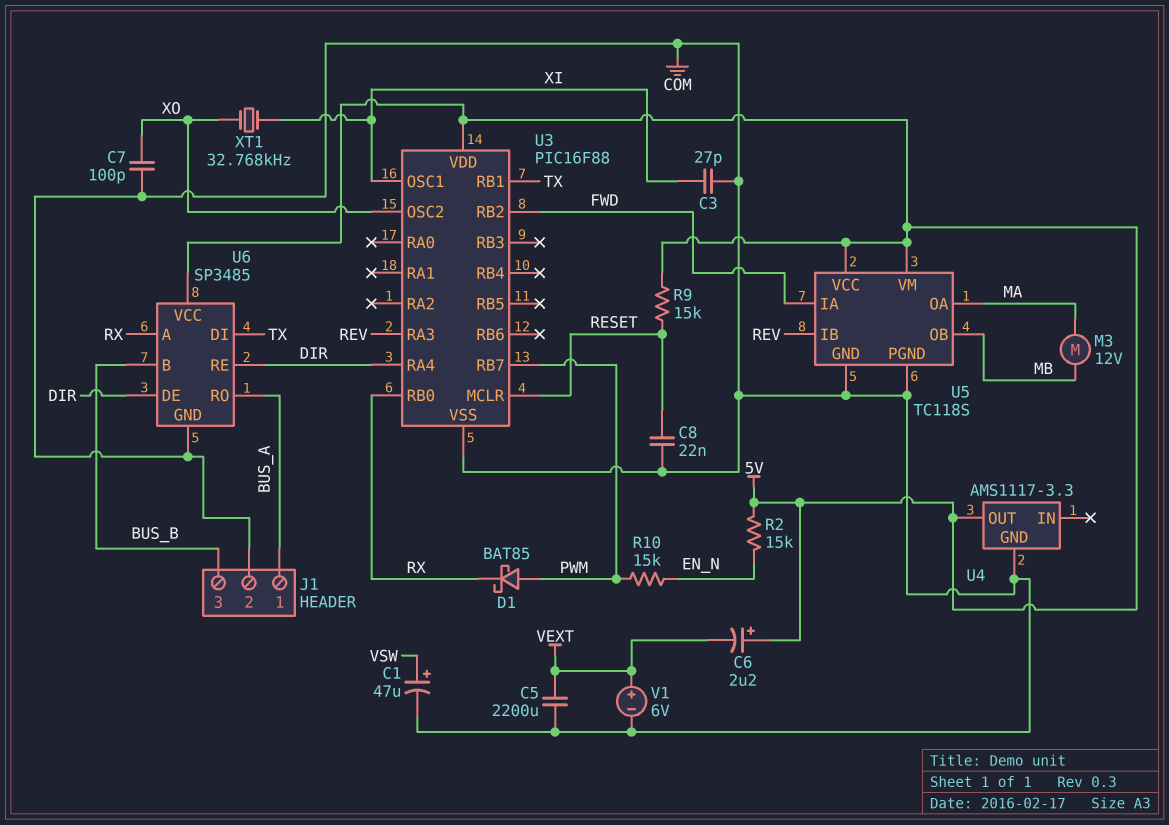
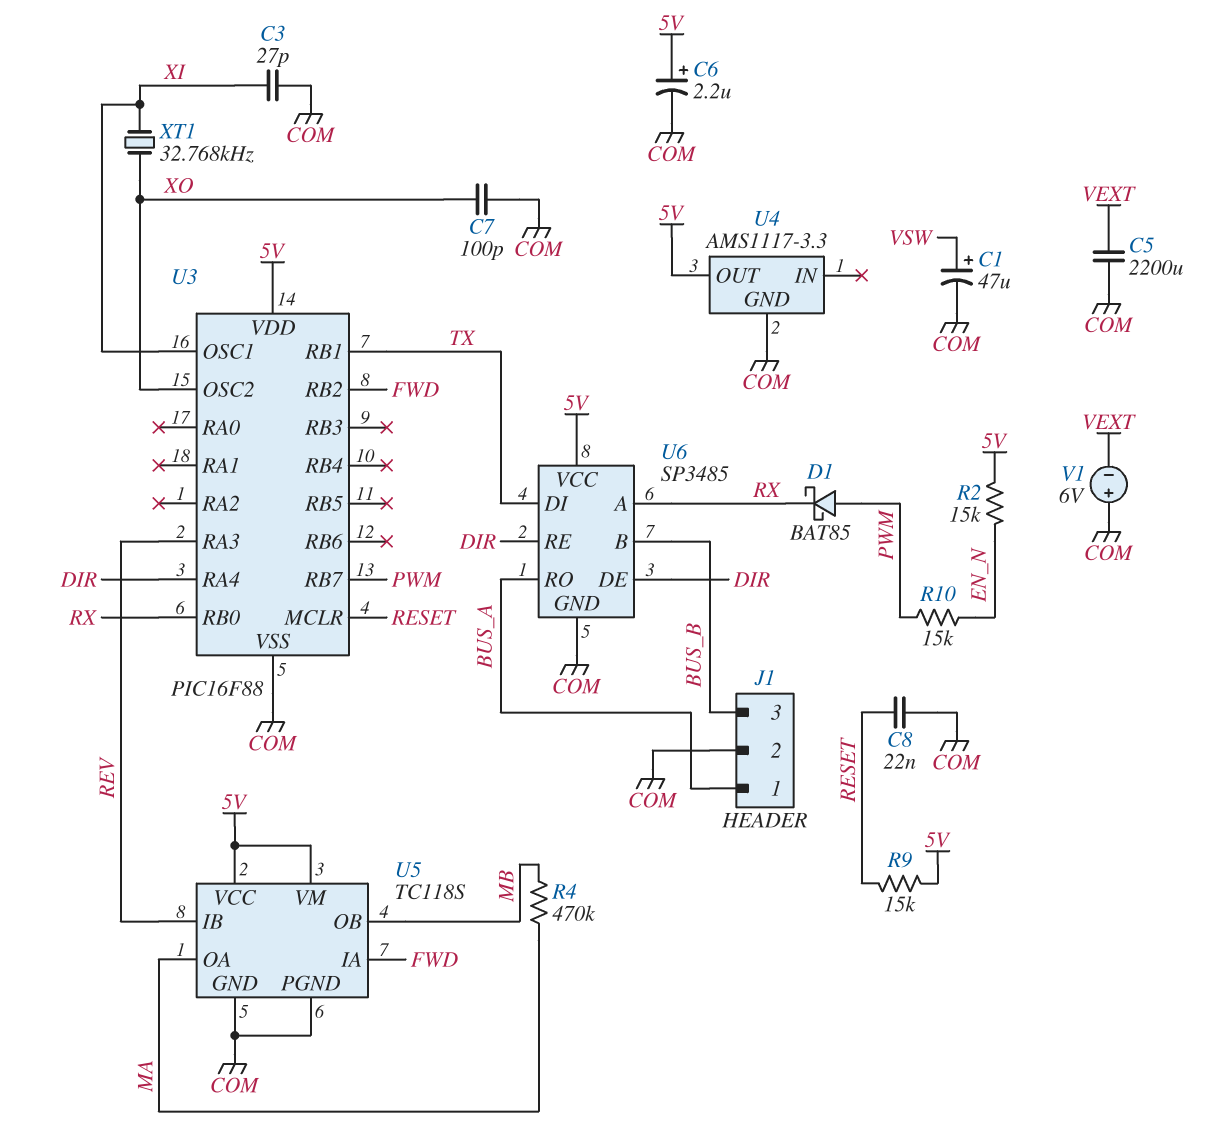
C6: 2.2uF (plus 5V, minus VEXT) -> 2.2uF (plus 5V, minus COM)
M3: motor 12V (MA, MB) -> none
R4: none -> 470k (MA, MB)
V1: 6V (plus VEXT, minus COM) -> 6V (plus COM, minus VEXT)

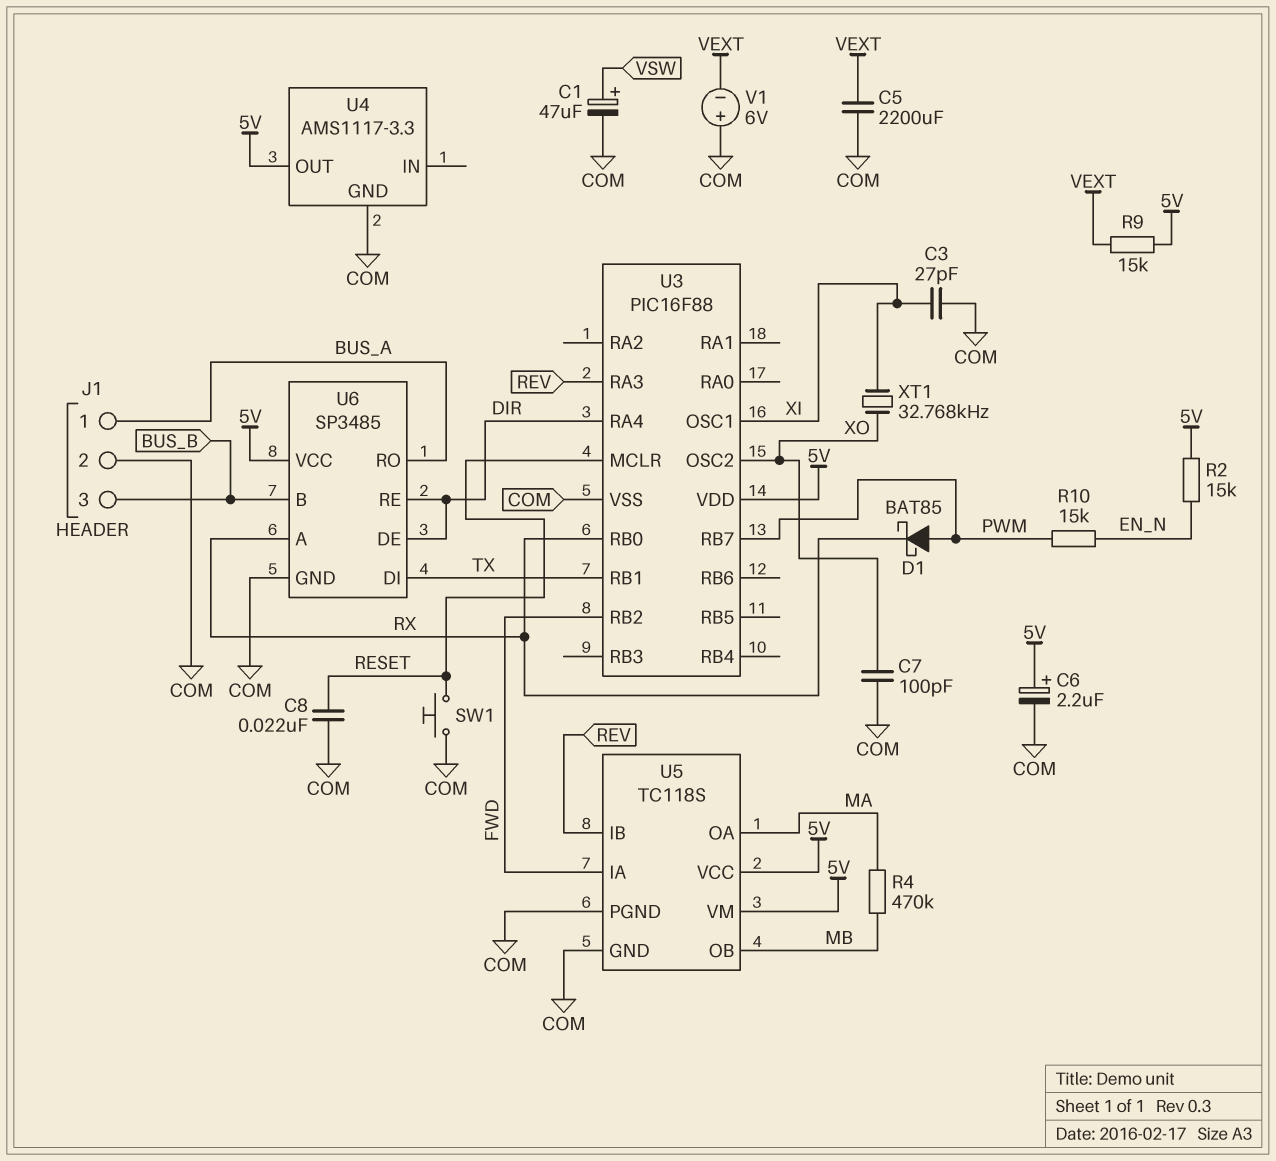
R9: 15k (5V, RESET) -> 15k (5V, VEXT)
SW1: none -> button (COM, RESET)

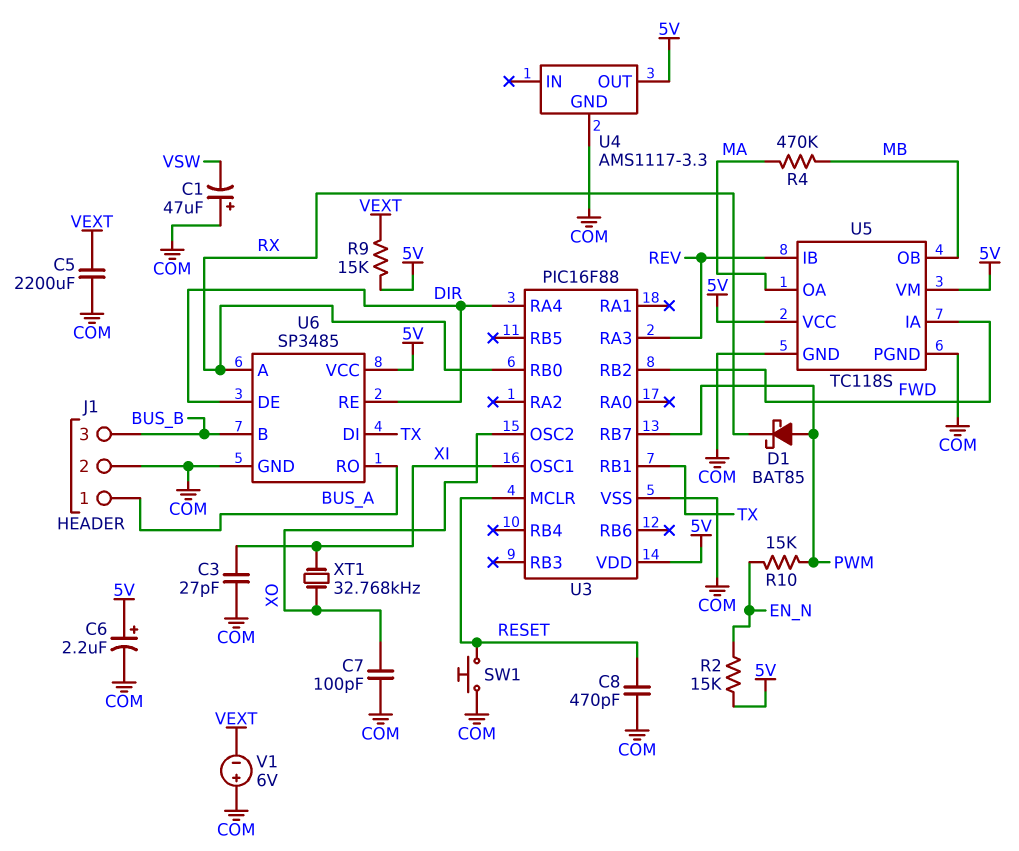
C1: 47uF (plus VSW, minus COM) -> 47uF (plus COM, minus VSW)
C8: 22nF (COM, RESET) -> 470pF (COM, RESET)

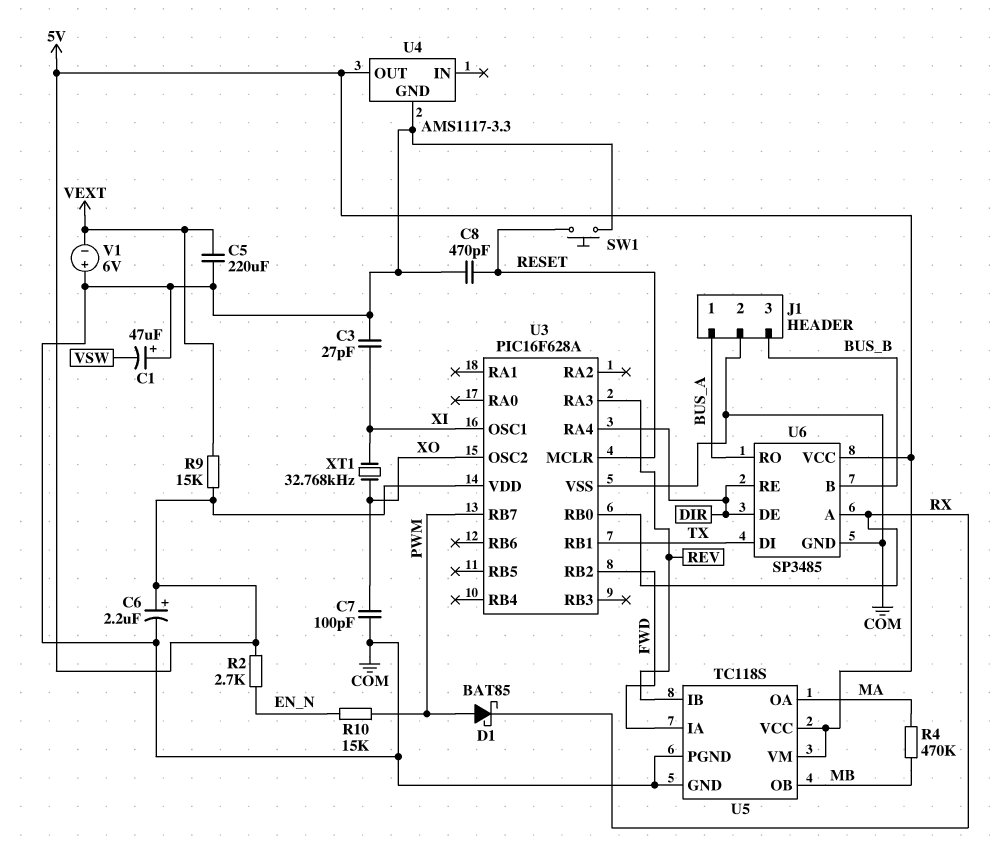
C5: 2200uF (COM, VEXT) -> 220uF (COM, VEXT)
R2: 15k (5V, EN_N) -> 2.7k (5V, EN_N)
U3: PIC16F88 -> PIC16F628A

